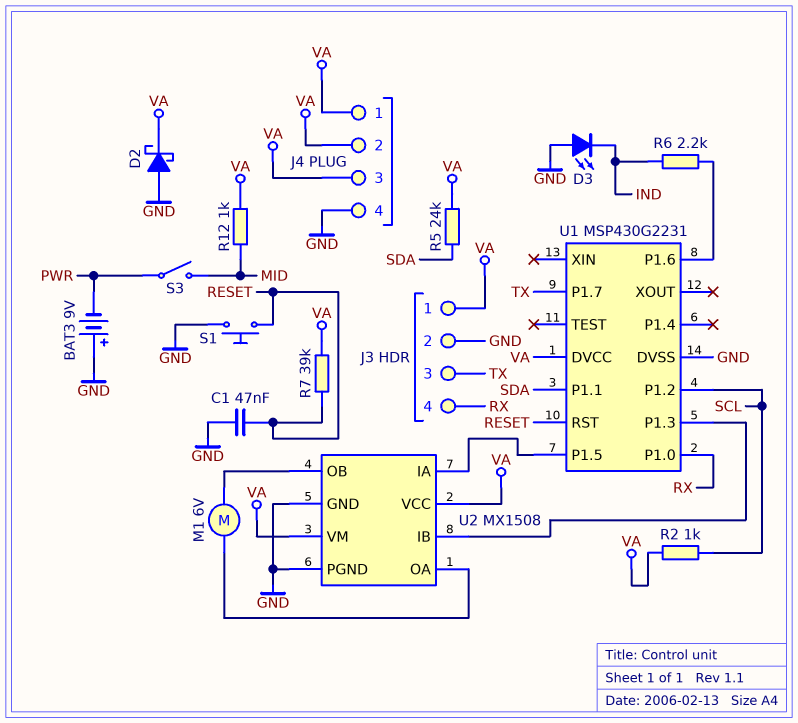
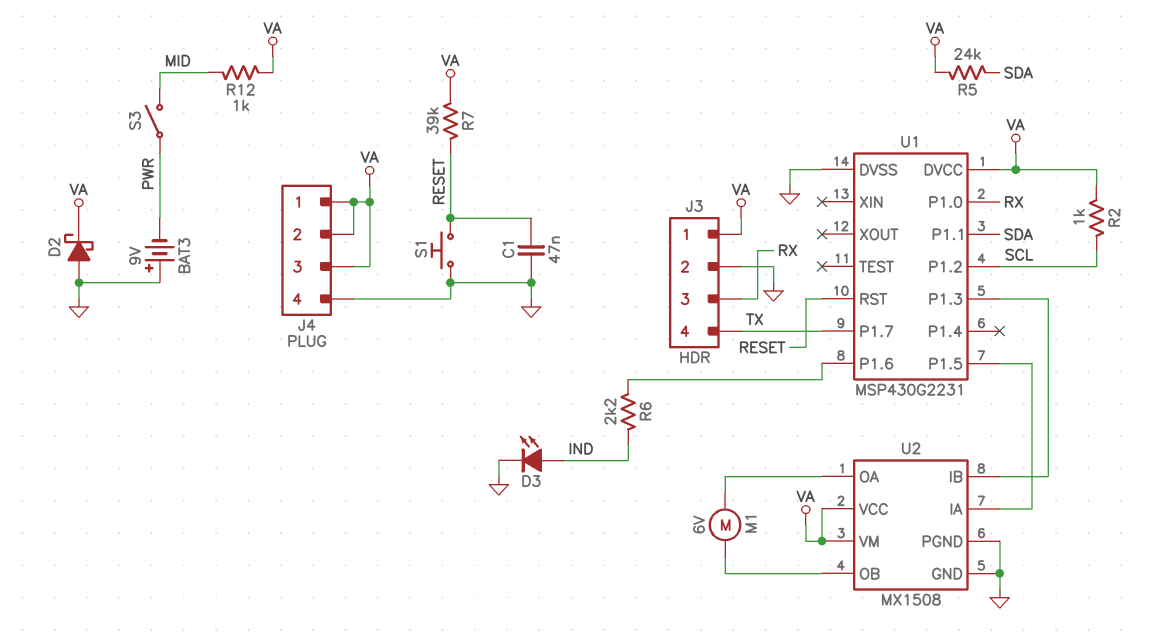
D3: LED (A GND, K IND) -> LED (A IND, K GND)
J3 pin 3: TX -> RX
J3 pin 4: RX -> TX

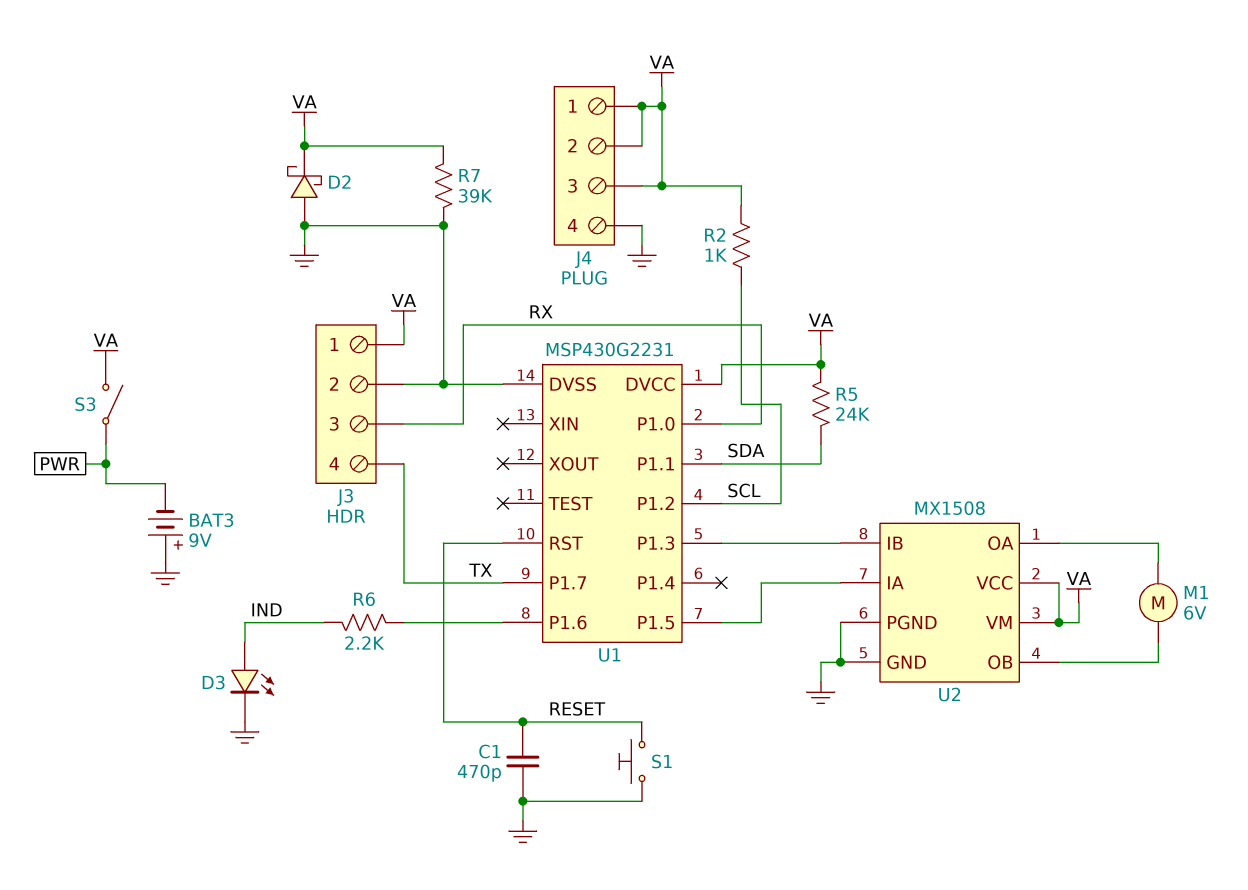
C1: 47nF (GND, RESET) -> 470pF (GND, RESET)
R7: 39k (RESET, VA) -> 39k (GND, VA)
R12: 1k (MID, VA) -> none
S3: switch (MID, PWR) -> switch (PWR, VA)

